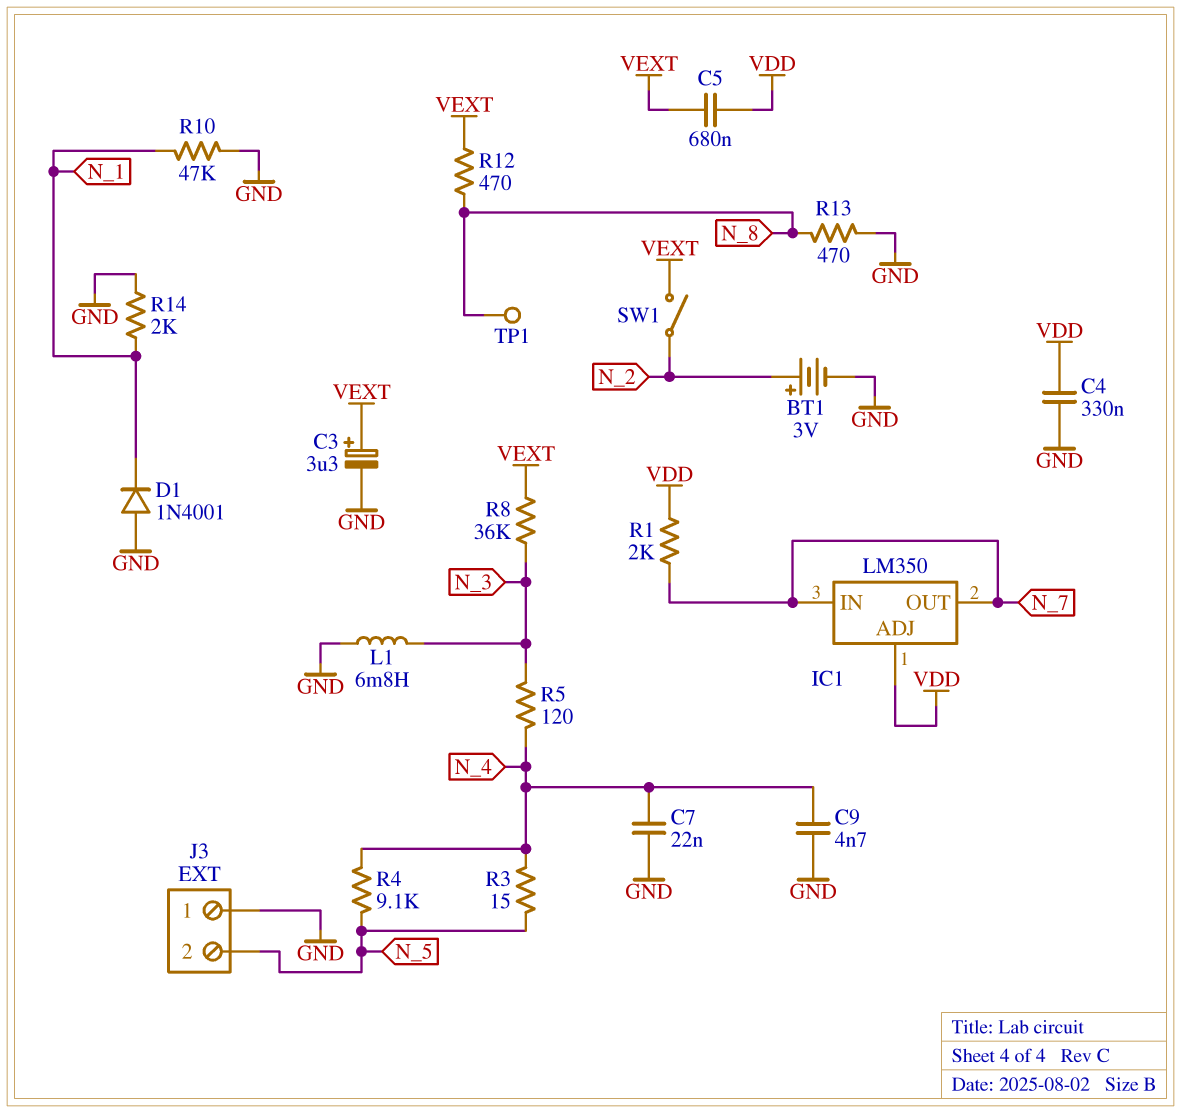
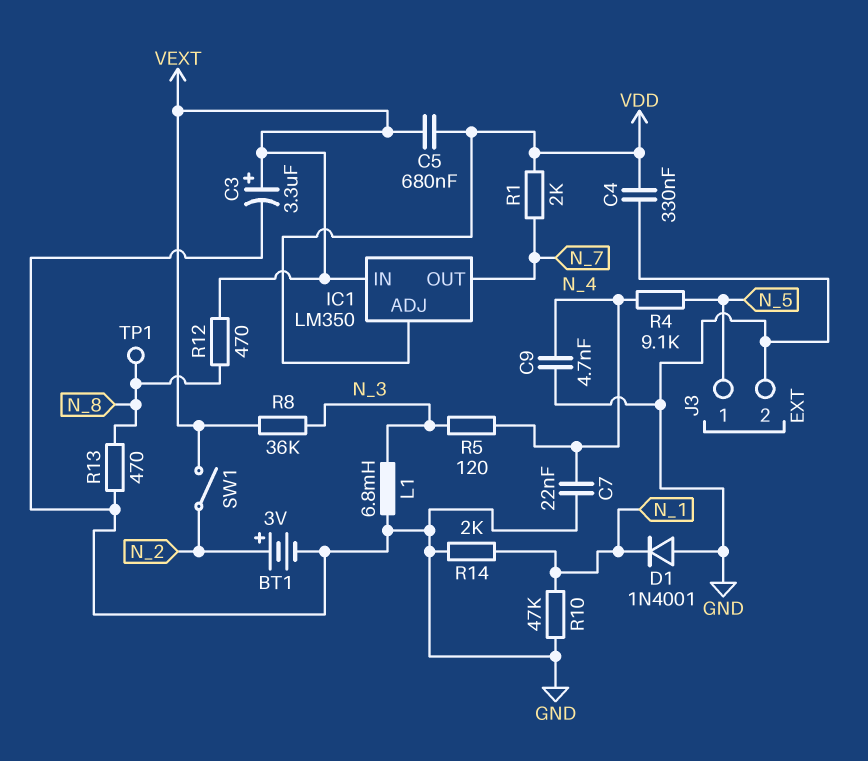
IC1 pin IN: N_7 -> VEXT
J3 pin 1: GND -> N_5
J3 pin 2: N_5 -> GND
R3: 15 (N_4, N_5) -> none

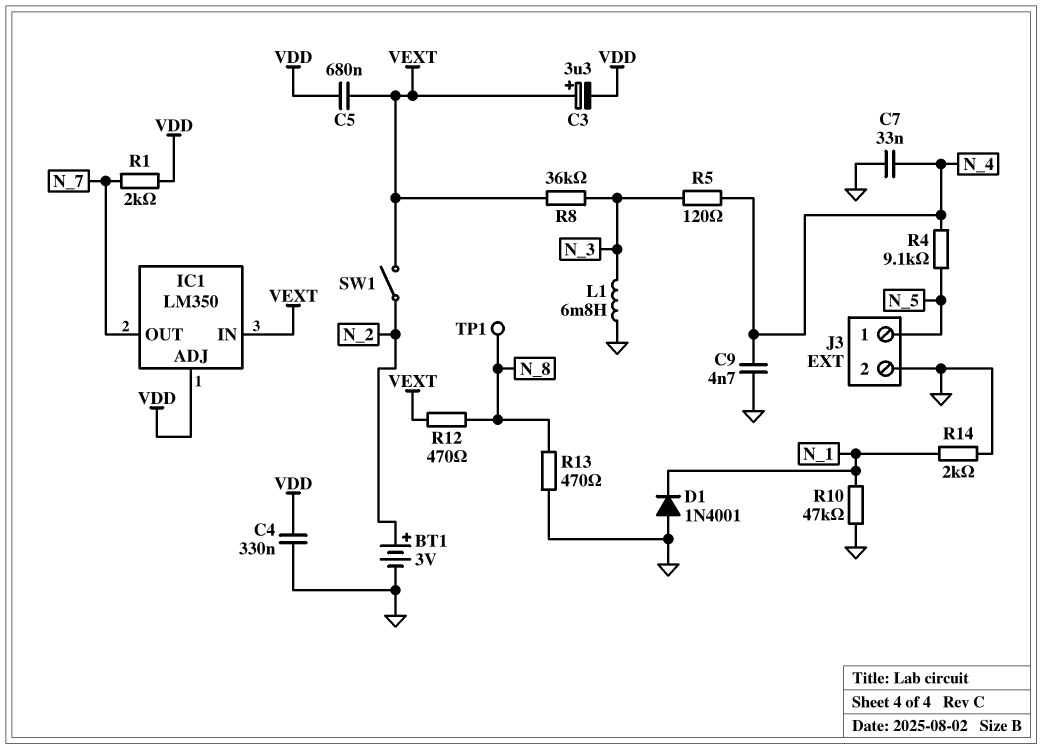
C3: 3.3uF (plus VEXT, minus GND) -> 3.3uF (plus VEXT, minus VDD)
C7: 22nF (GND, N_4) -> 33nF (GND, N_4)

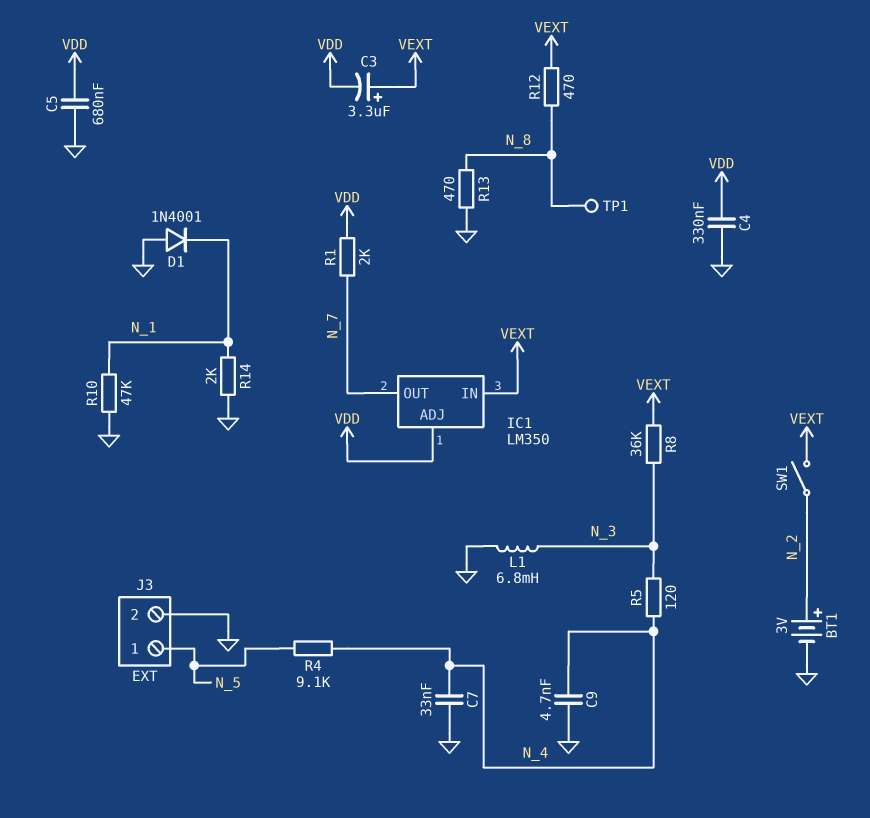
C5: 680nF (VDD, VEXT) -> 680nF (GND, VDD)

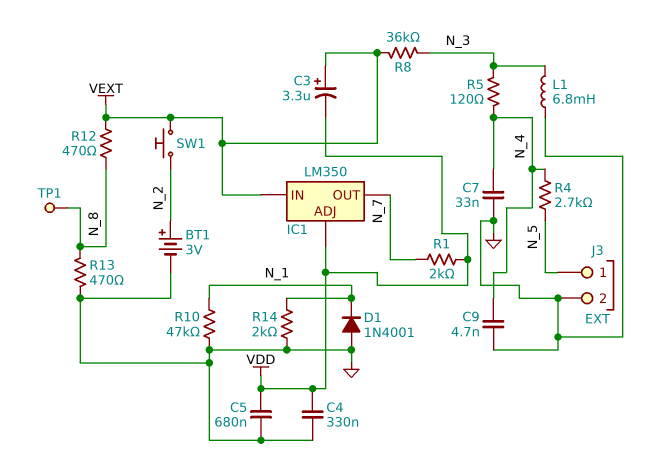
R4: 9.1k (N_4, N_5) -> 2.7k (N_4, N_5)
SW1: switch (N_2, VEXT) -> button (N_2, VEXT)

